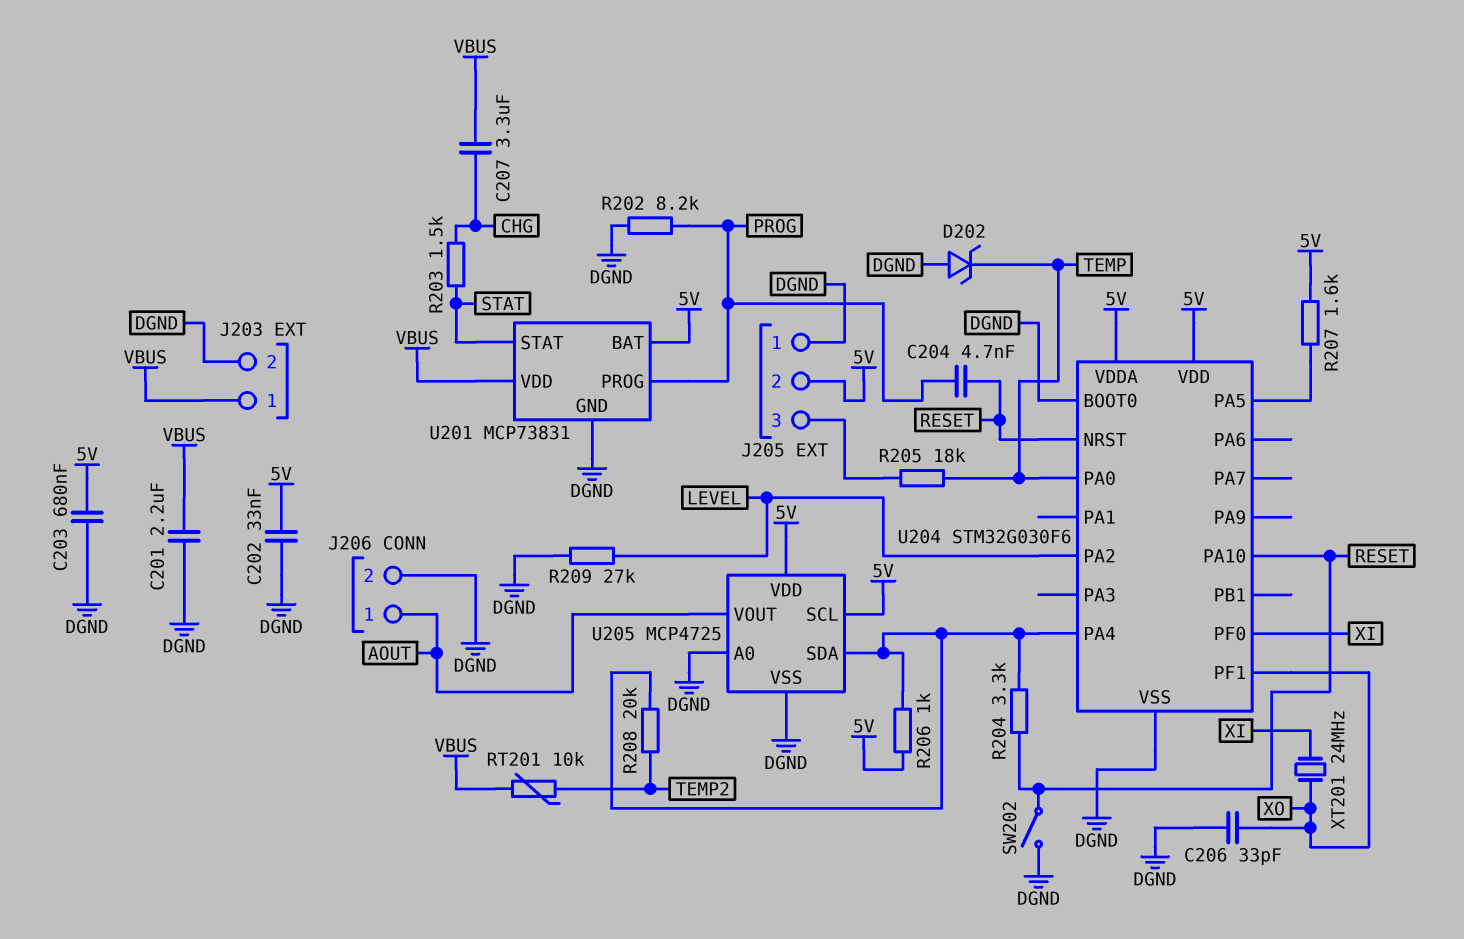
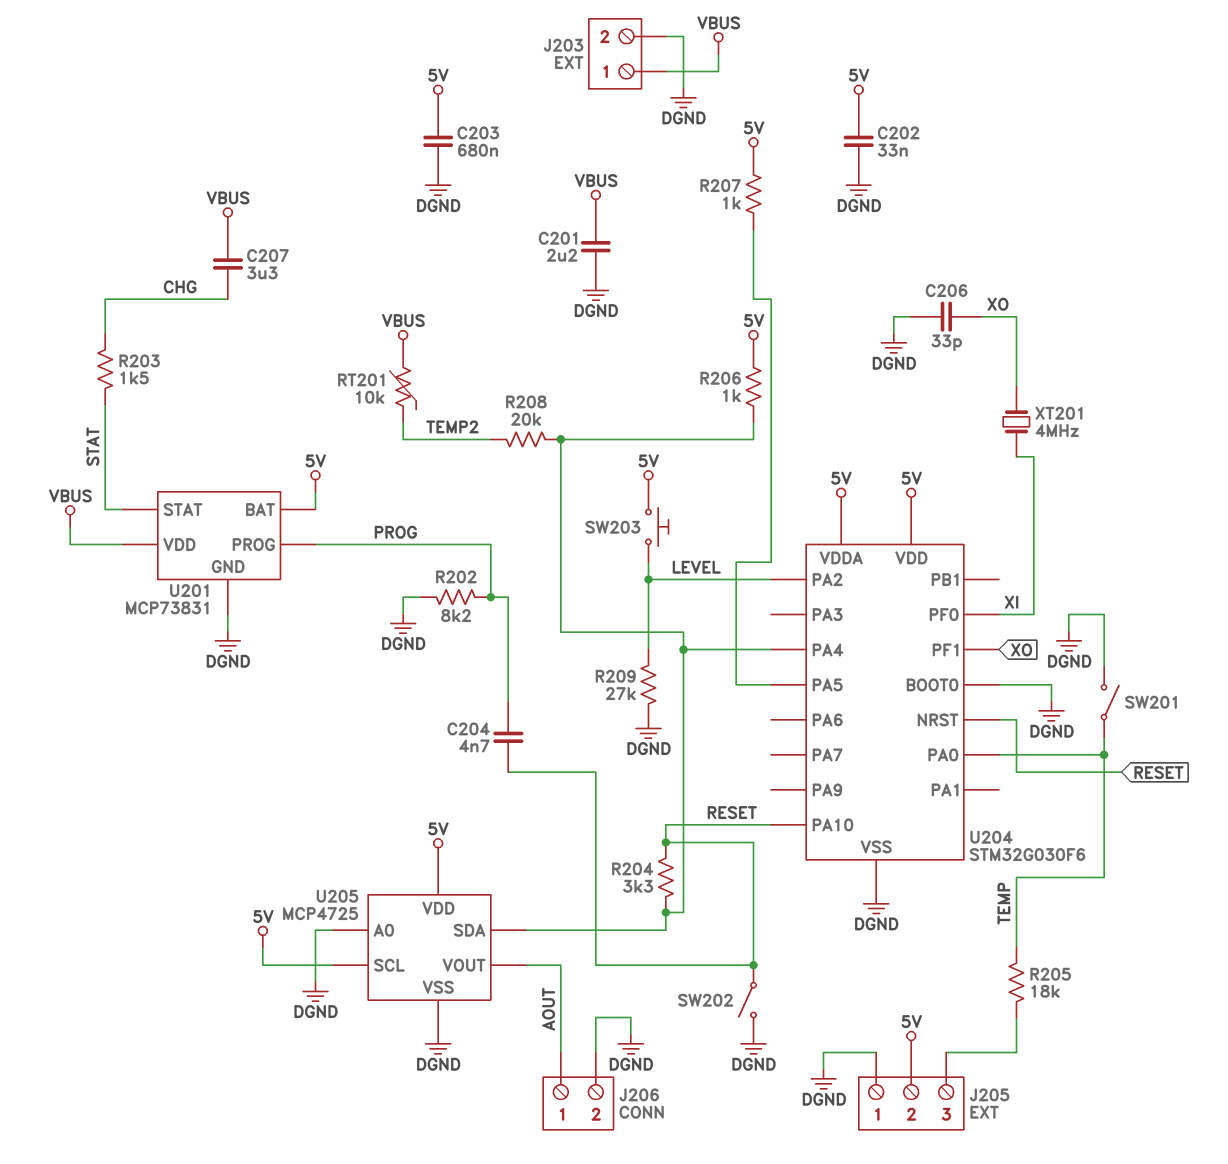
D202: zener (A DGND, K TEMP) -> none
R207: 1.6k (5V, U204/PA5) -> 1k (5V, U204/PA5)
SW201: none -> switch (DGND, TEMP)
SW203: none -> button (5V, LEVEL)
XT201: 24MHz (XI, XO) -> 4MHz (XI, XO)

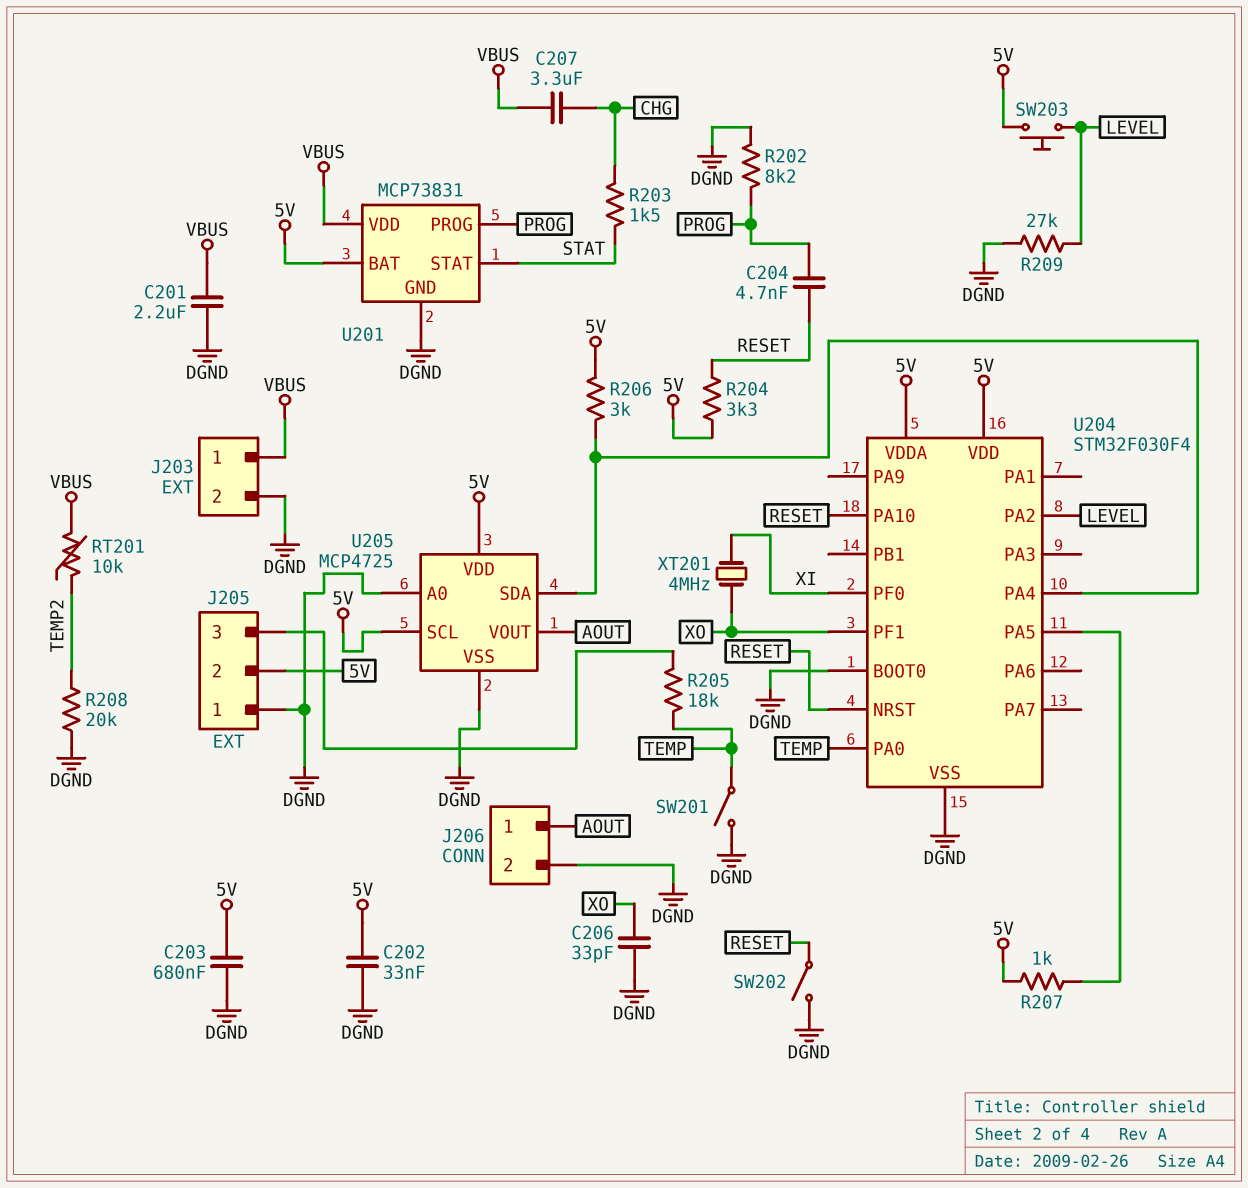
R204: 3.3k (RESET, U204/PA4) -> 3.3k (5V, RESET)
R206: 1k (5V, U204/PA4) -> 3k (5V, U204/PA4)
R208: 20k (TEMP2, U204/PA4) -> 20k (DGND, TEMP2)
U204: STM32G030F6 -> STM32F030F4

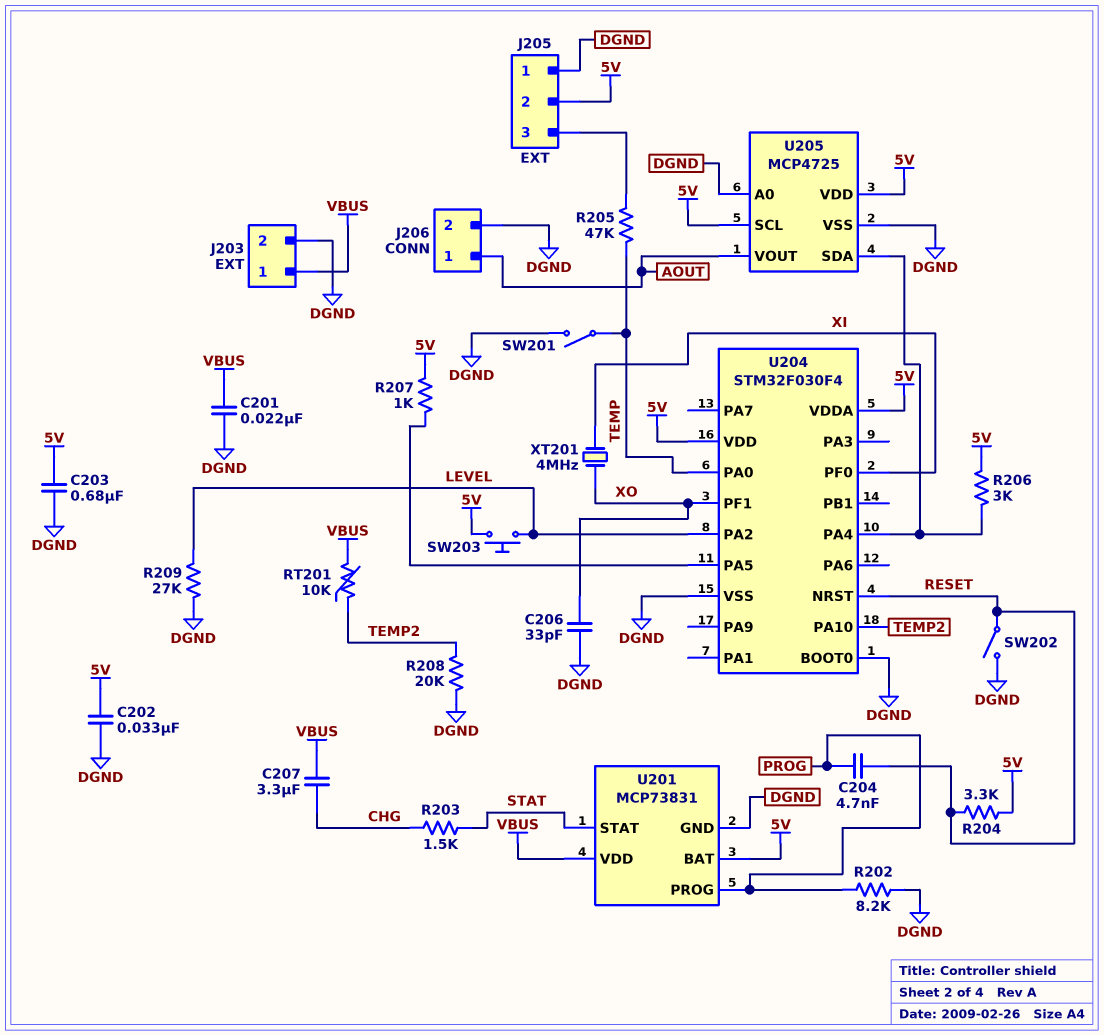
C201: 2.2uF (DGND, VBUS) -> 22nF (DGND, VBUS)
R205: 18k (J205/3, TEMP) -> 47k (J205/3, TEMP)
U204 pin PA10: RESET -> TEMP2

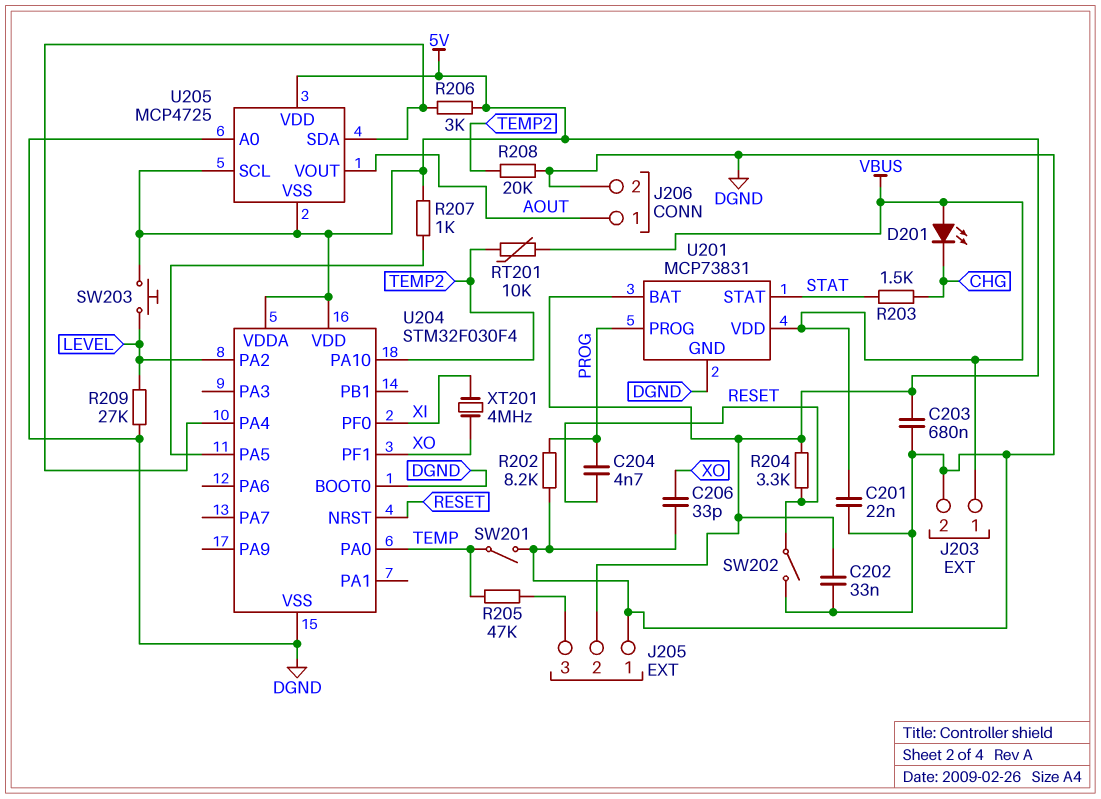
C207: 3.3uF (CHG, VBUS) -> none
D201: none -> LED (A VBUS, K CHG)
U205 pin VSS: DGND -> 5V

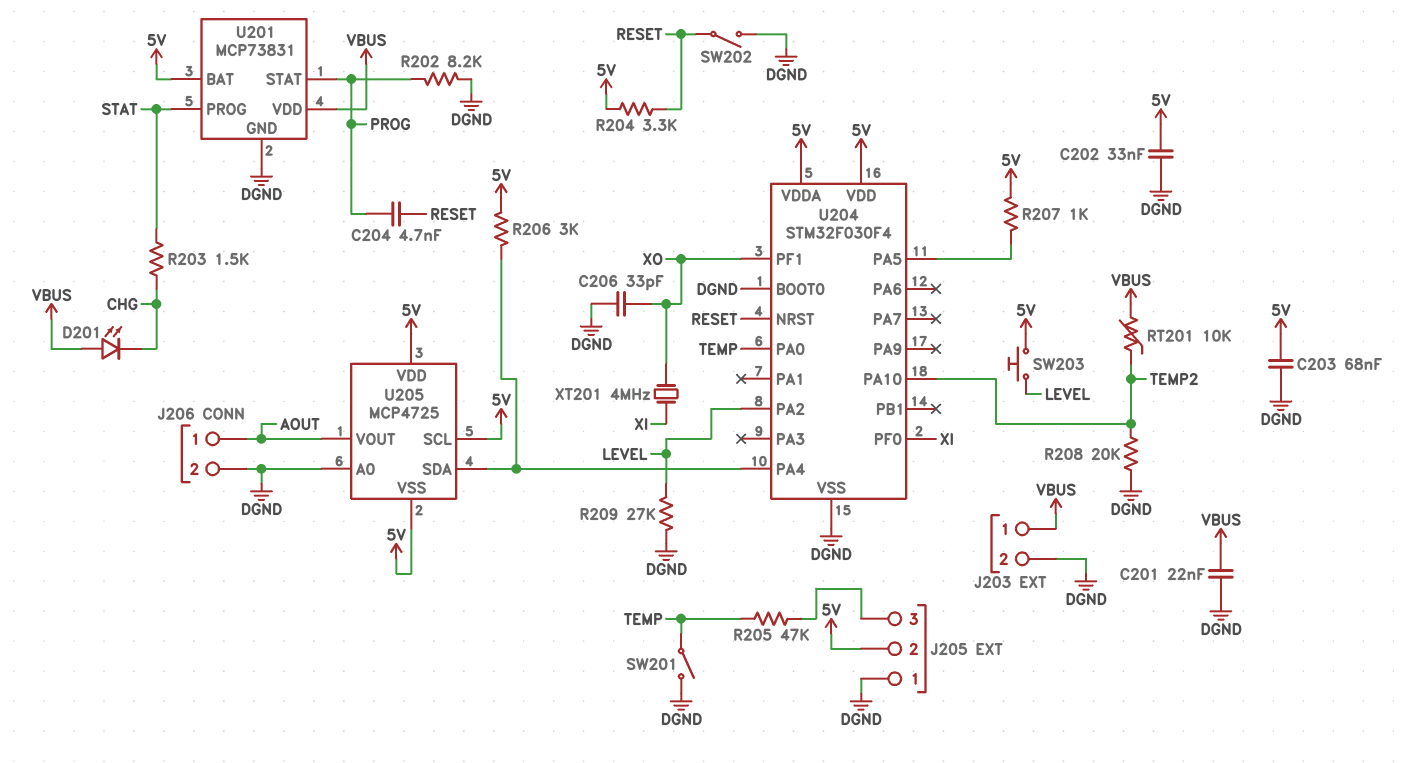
C203: 680nF (5V, DGND) -> 68nF (5V, DGND)
U201 pin PROG: PROG -> STAT
U201 pin STAT: STAT -> PROG

